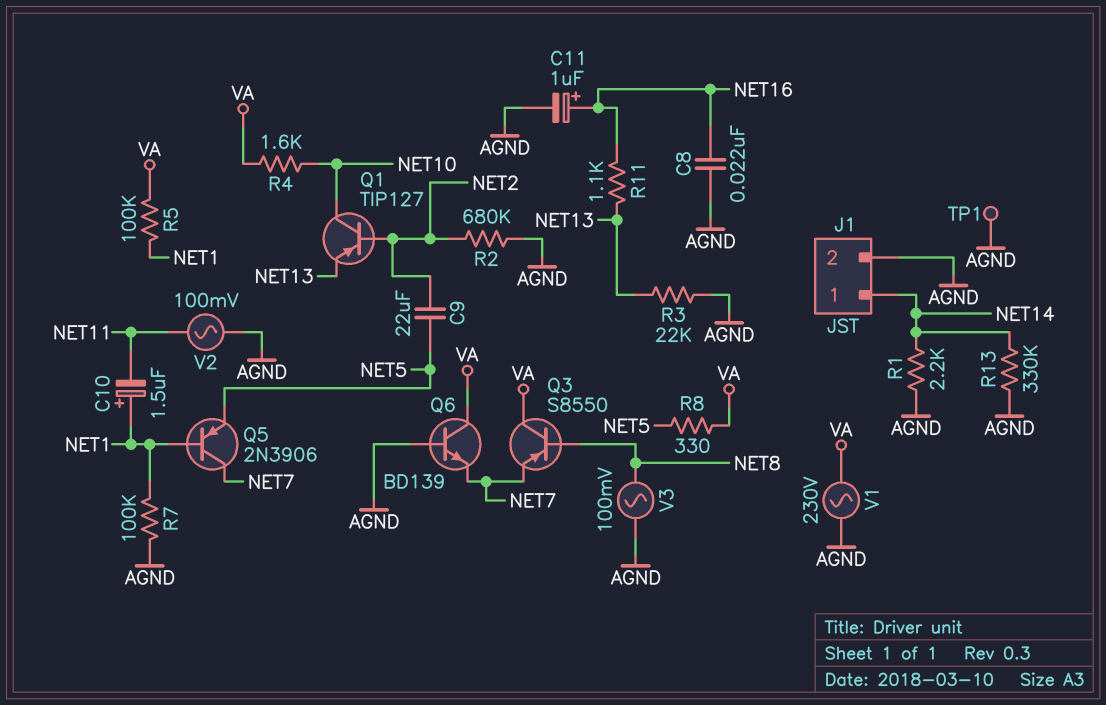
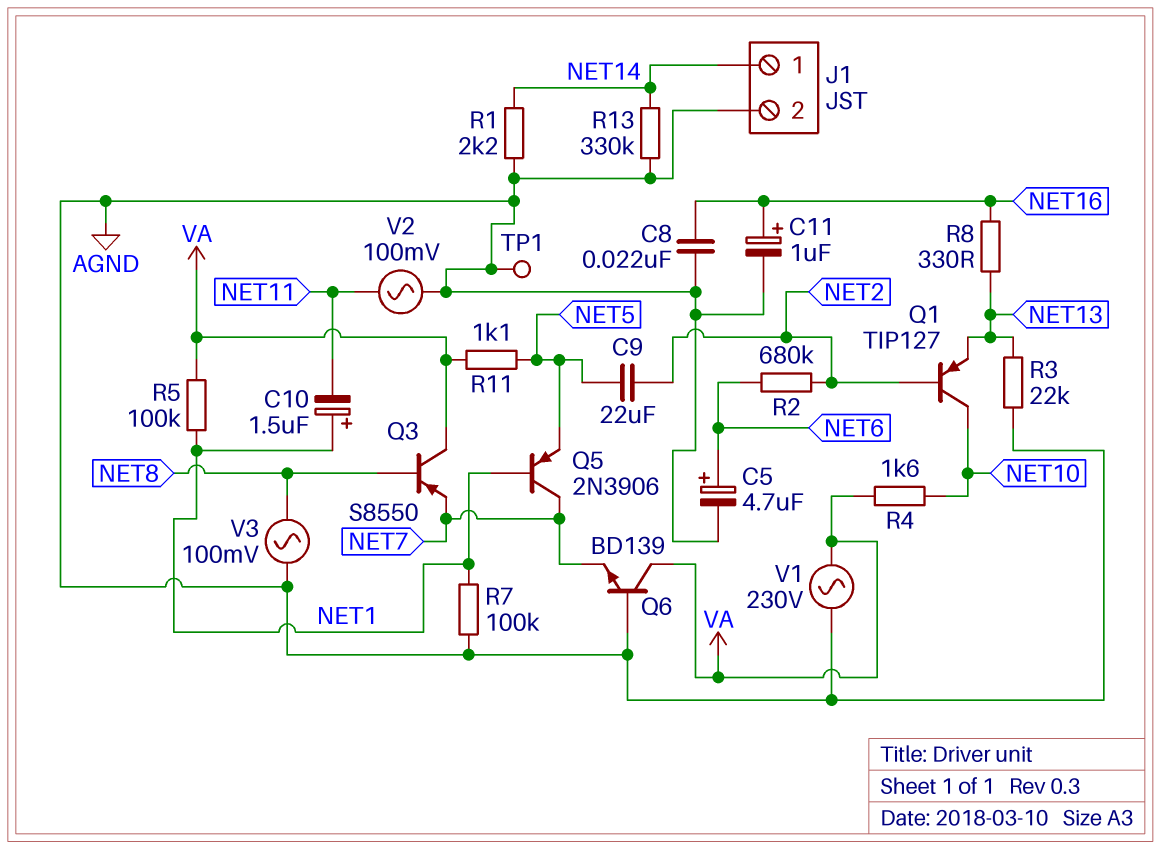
C5: none -> 4.7uF (plus NET6, minus AGND)
R2: 680k (AGND, NET2) -> 680k (NET2, NET6)
R8: 330 (NET5, VA) -> 330 (NET13, NET16)
R11: 1.1k (NET13, NET16) -> 1.1k (NET5, VA)

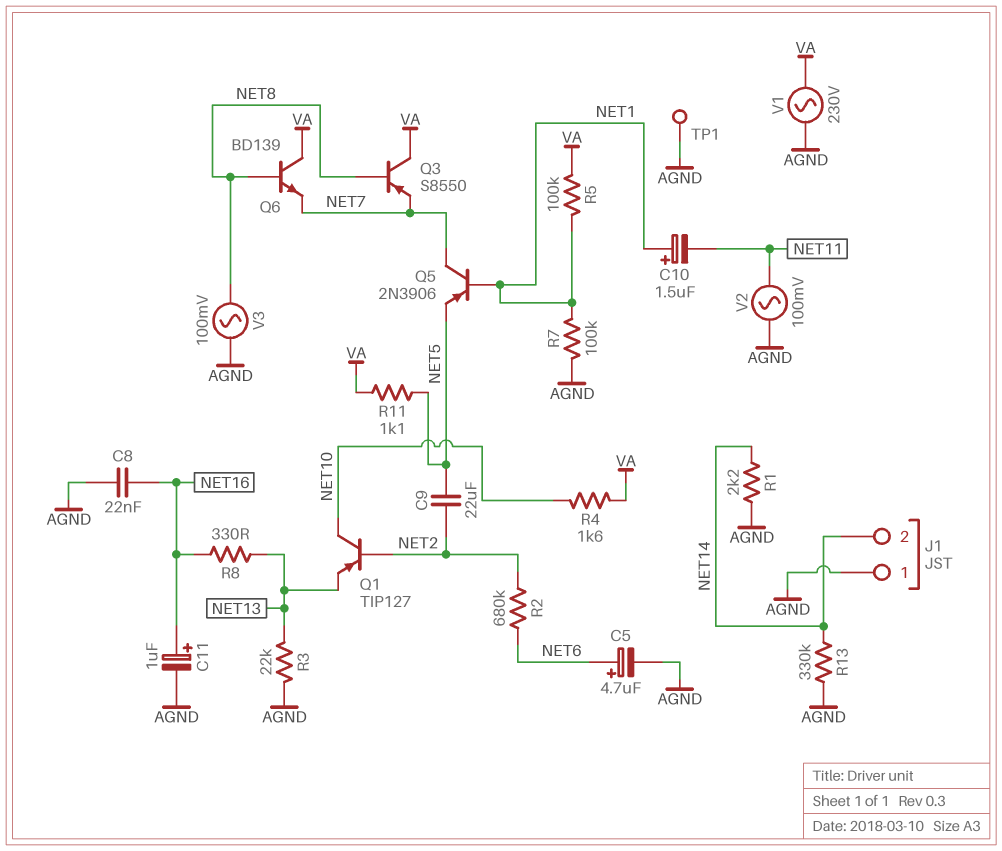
J1 pin 1: NET14 -> AGND
J1 pin 2: AGND -> NET14
Q6: NPN BD139 (B AGND, C VA, E NET7) -> NPN BD139 (B NET8, C VA, E NET7)

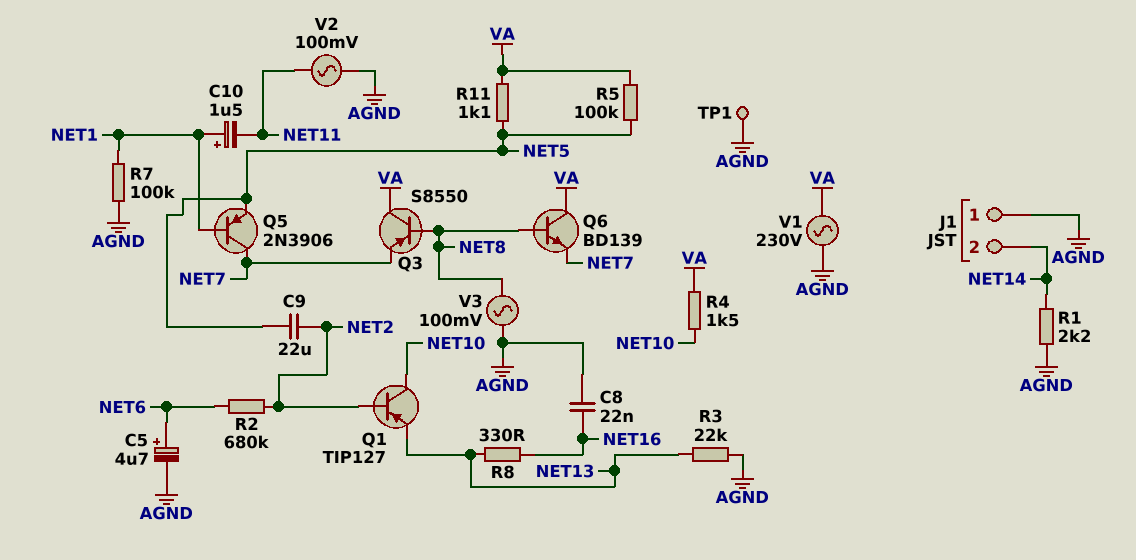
C11: 1uF (plus NET16, minus AGND) -> none
R4: 1.6k (NET10, VA) -> 1.5k (NET10, VA)
R5: 100k (NET1, VA) -> 100k (NET5, VA)
R13: 330k (AGND, NET14) -> none

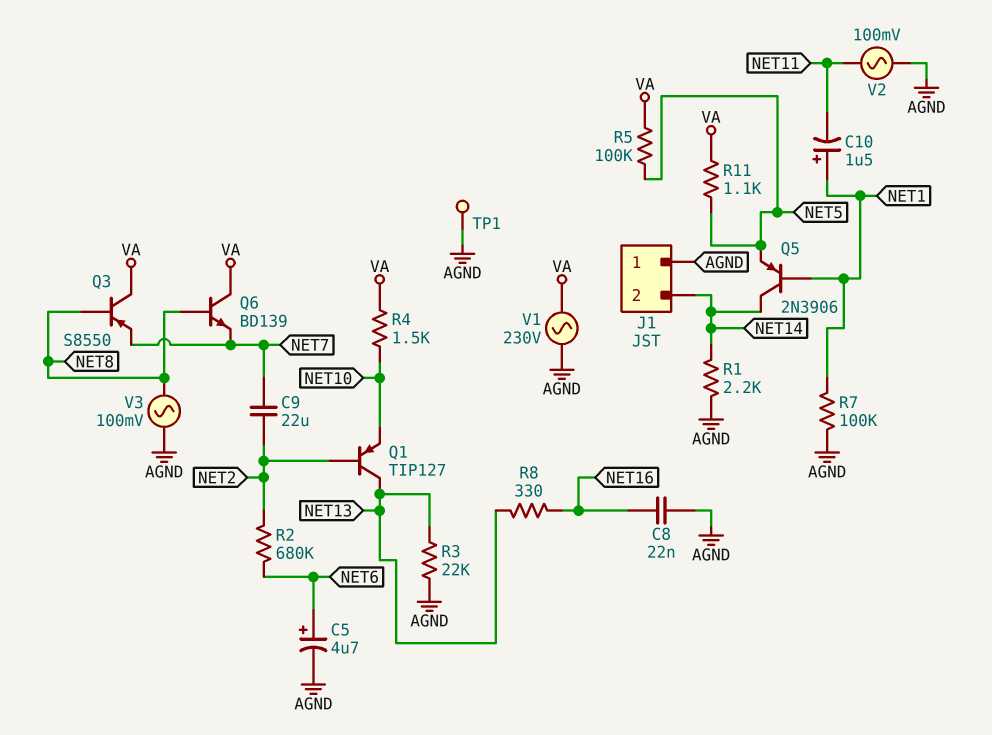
C9: 22uF (NET2, NET5) -> 22uF (NET2, NET7)
Q1: PNP TIP127 (B NET2, C NET10, E NET13) -> PNP TIP127 (B NET2, C NET13, E NET10)
Q5: PNP 2N3906 (B NET1, C NET7, E NET5) -> PNP 2N3906 (B NET1, C NET14, E NET5)

